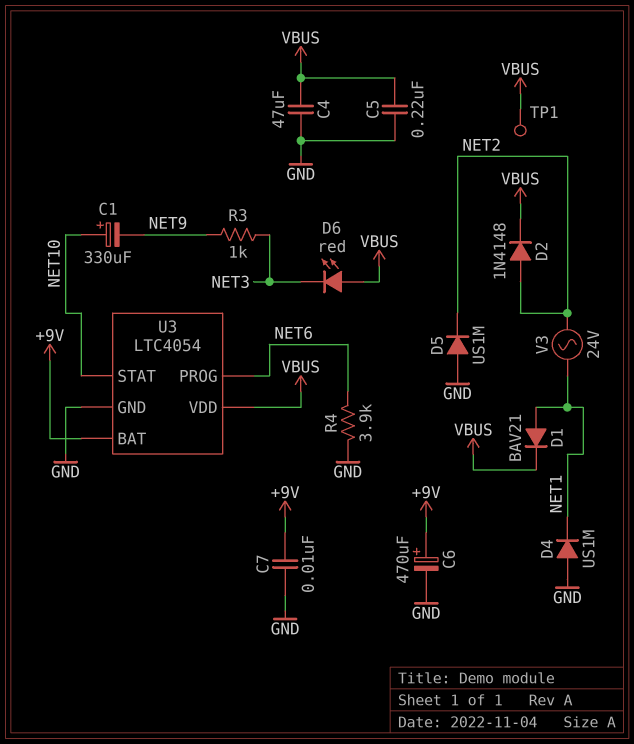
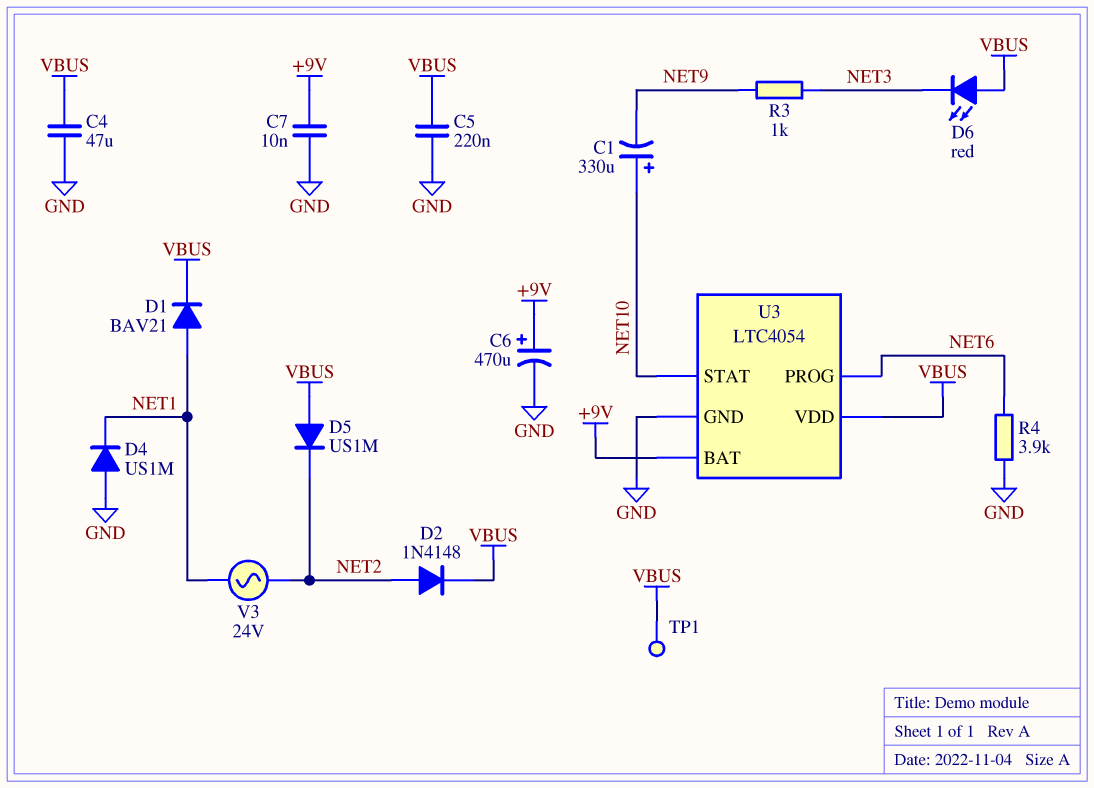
D5: diode US1M (A GND, K NET2) -> diode US1M (A VBUS, K NET2)

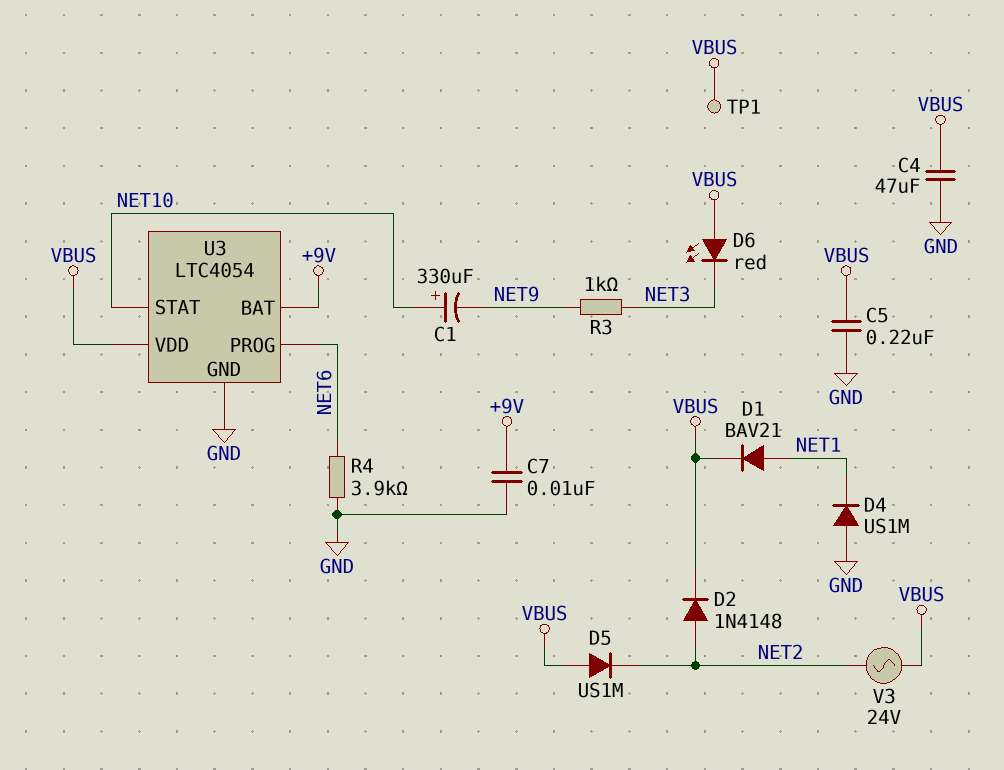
C6: 470uF (plus +9V, minus GND) -> none
V3: AC 24V (NET1, NET2) -> AC 24V (NET2, VBUS)

